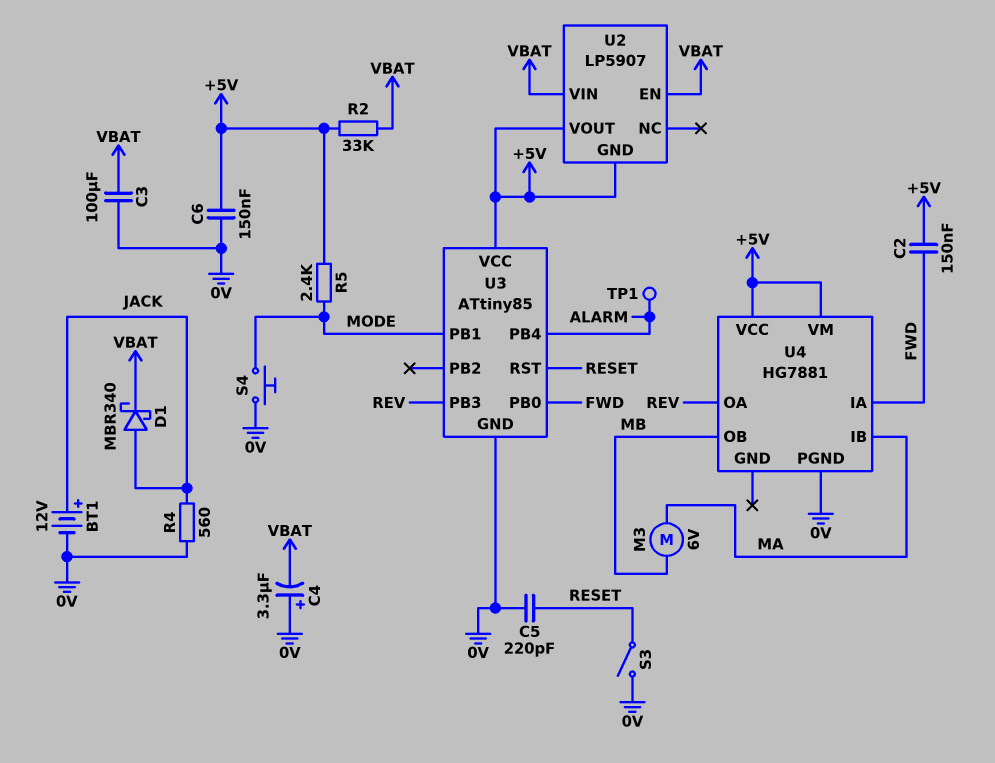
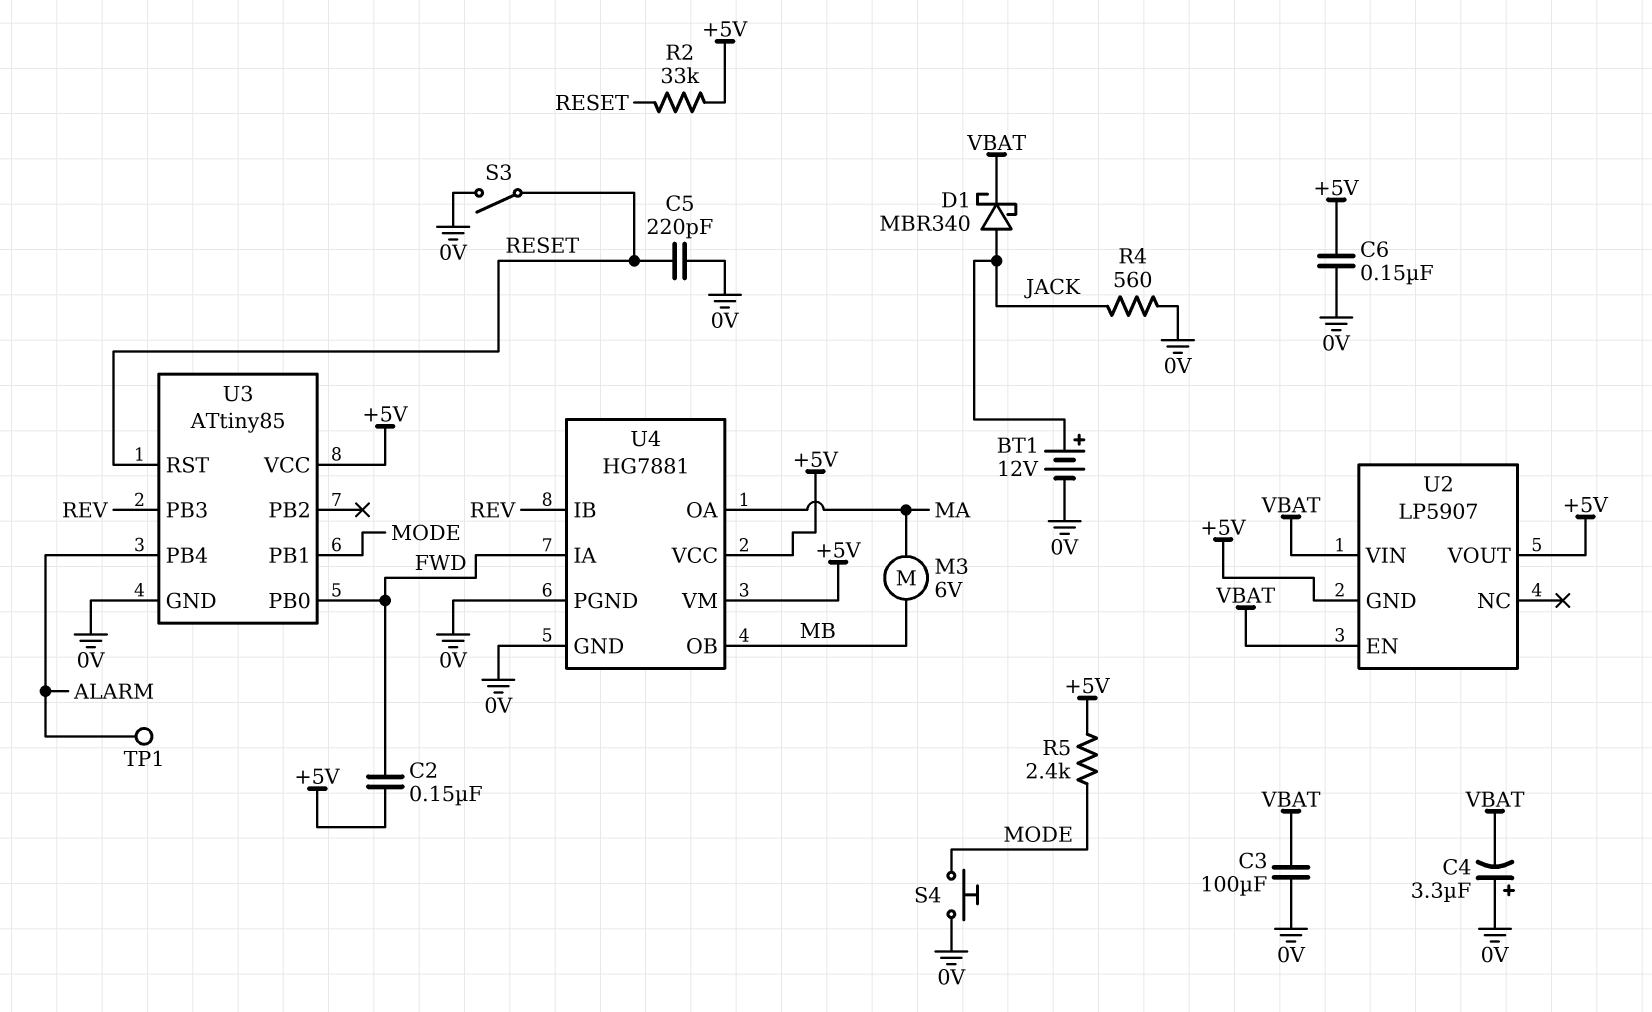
R2: 33k (+5V, VBAT) -> 33k (+5V, RESET)
U4 pin GND: none -> 0V
U4 pin IB: MA -> REV
U4 pin OA: REV -> MA

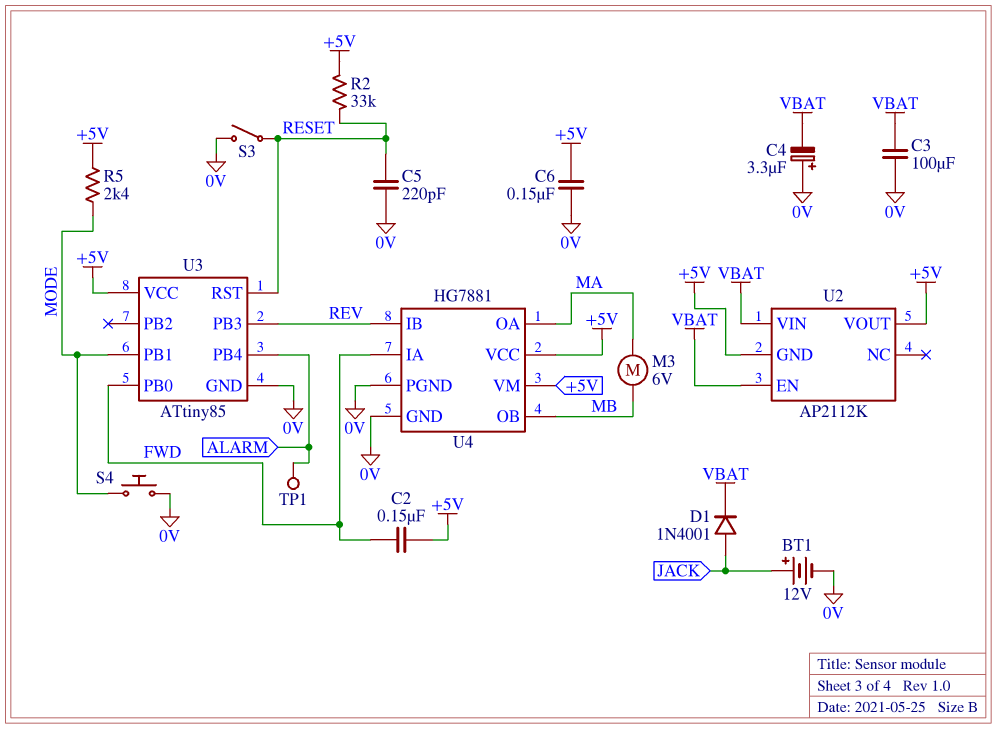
D1: schottky MBR340 (A JACK, K VBAT) -> diode 1N4001 (A JACK, K VBAT)
R4: 560 (0V, JACK) -> none
U2: LP5907 -> AP2112K

